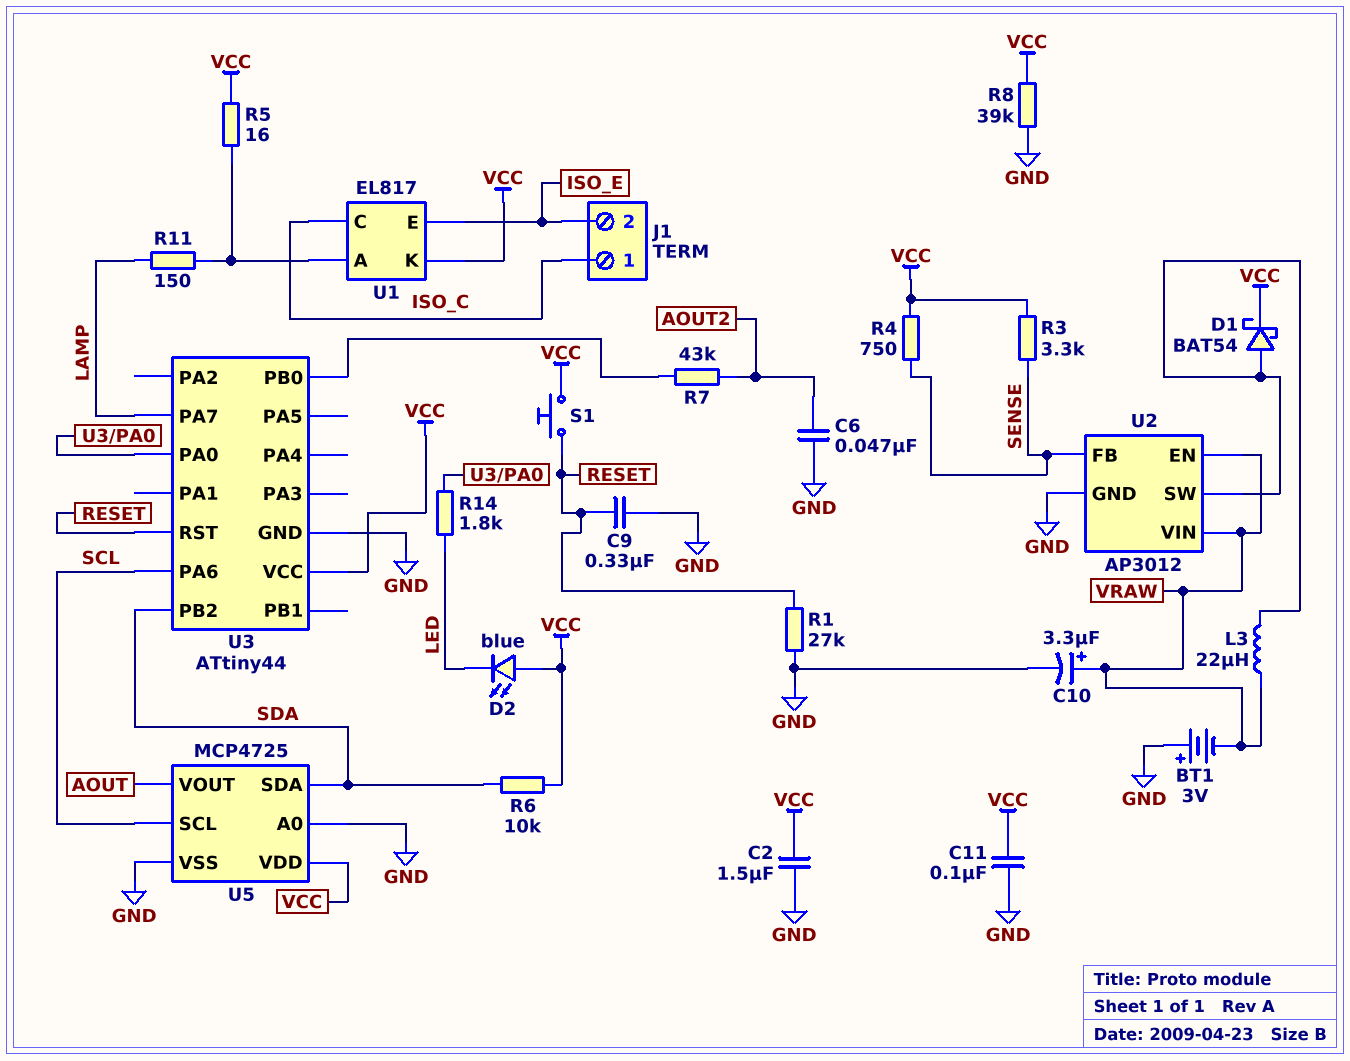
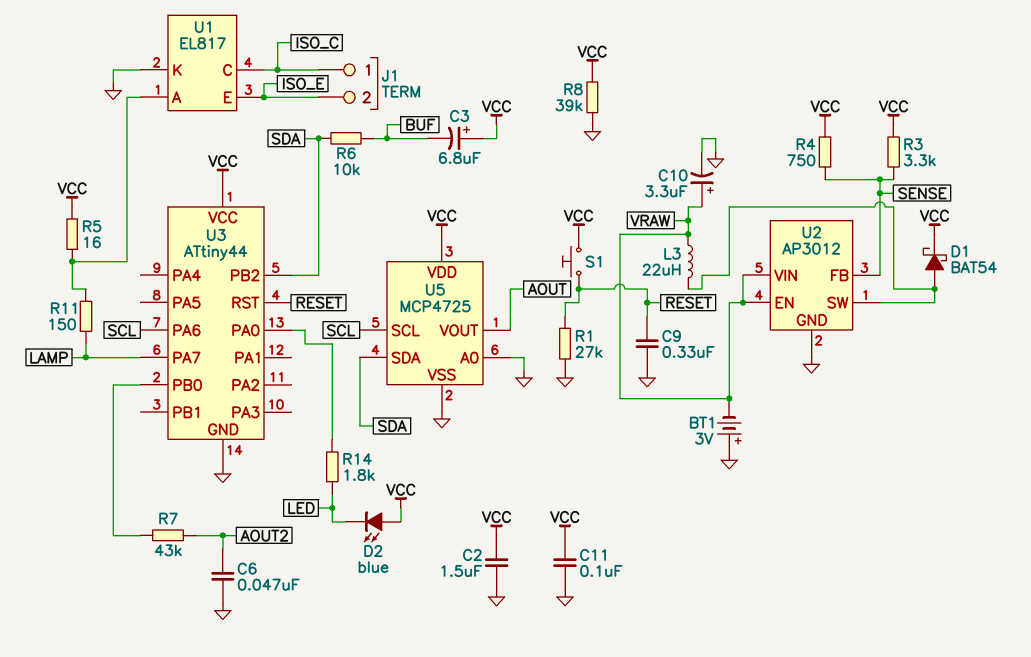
C3: none -> 6.8uF (plus VCC, minus BUF)
R6: 10k (SDA, VCC) -> 10k (BUF, SDA)
U1 pin K: VCC -> GND

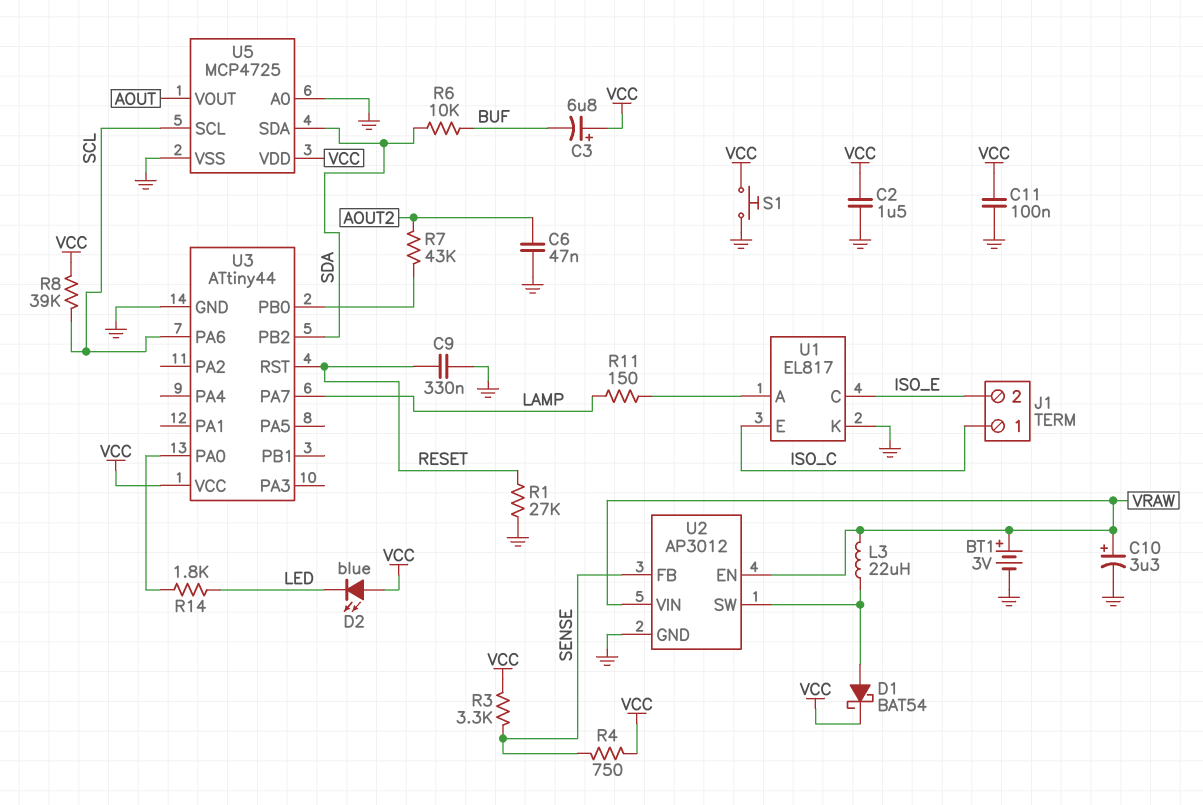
BT1: 3V (plus GND, minus VRAW) -> 3V (plus VRAW, minus GND)
R5: 16 (U1/A, VCC) -> none
R8: 39k (GND, VCC) -> 39k (SCL, VCC)
S1: button (RESET, VCC) -> button (GND, VCC)
U1 pin C: ISO_C -> ISO_E
U1 pin E: ISO_E -> ISO_C

